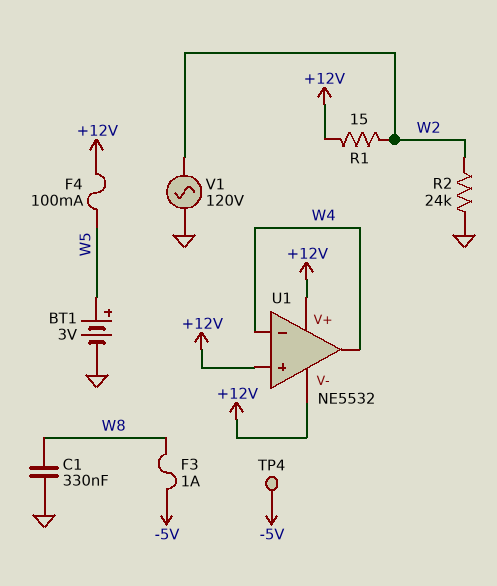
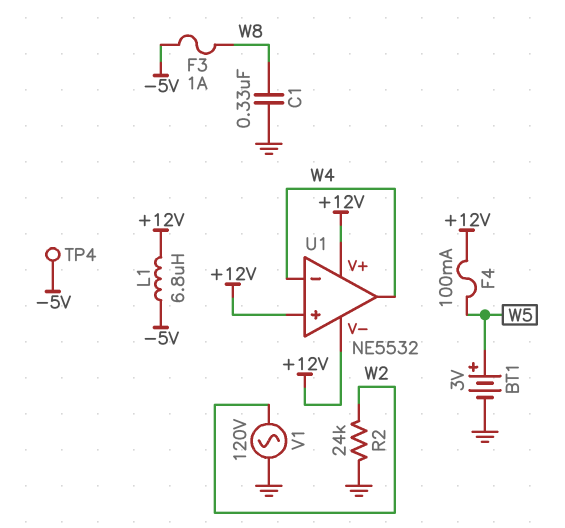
L1: none -> 6.8uH (+12V, -5V)
R1: 15 (+12V, W2) -> none

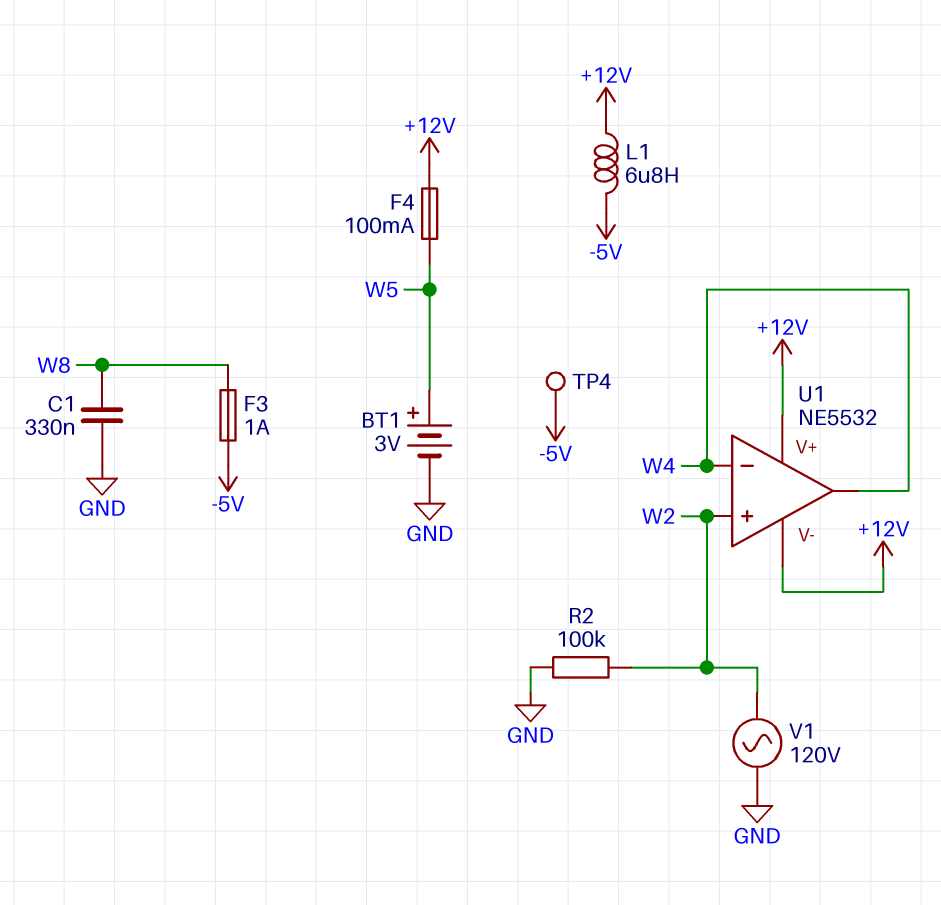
R2: 24k (GND, W2) -> 100k (GND, W2)
U1 pin in+: +12V -> W2

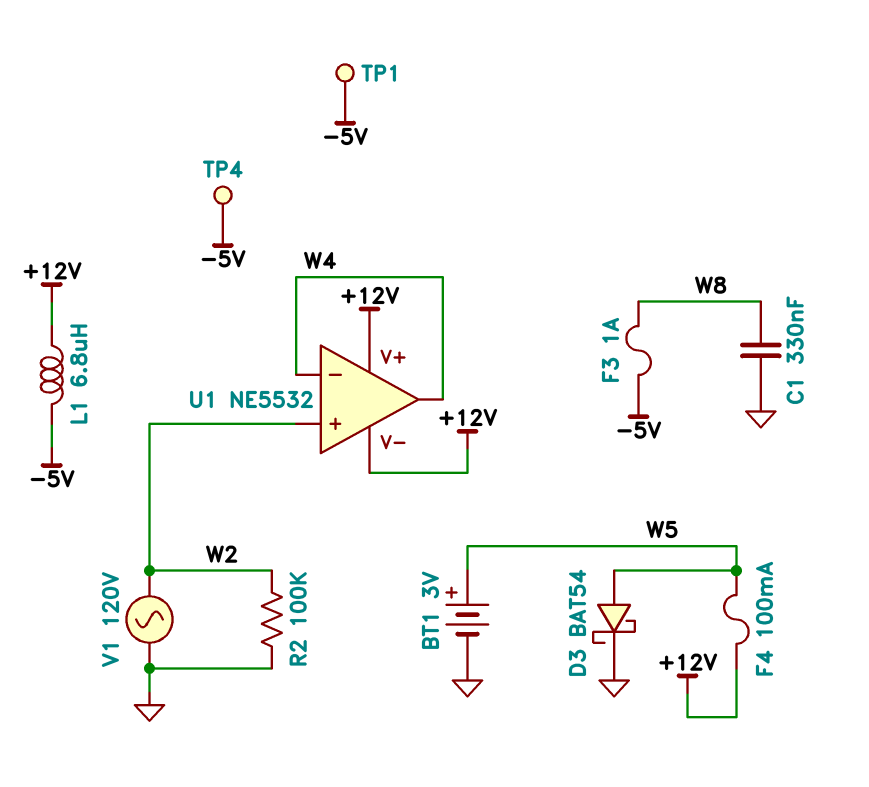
D3: none -> schottky BAT54 (A W5, K GND)
TP1: none -> test point (-5V)

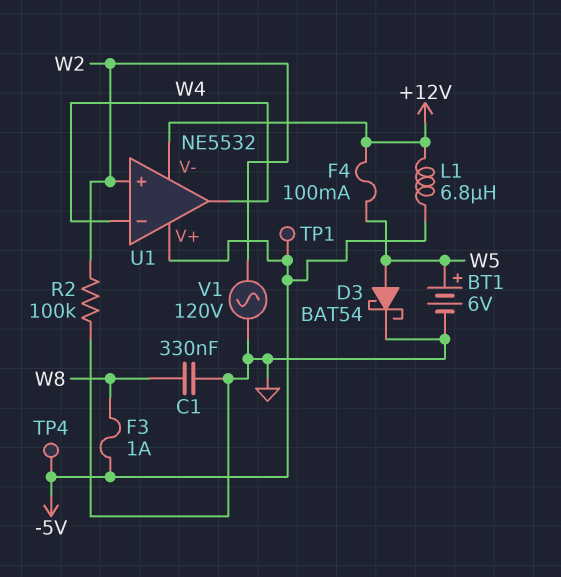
BT1: 3V (plus W5, minus GND) -> 6V (plus W5, minus GND)
U1 pin V+: +12V -> -5V

